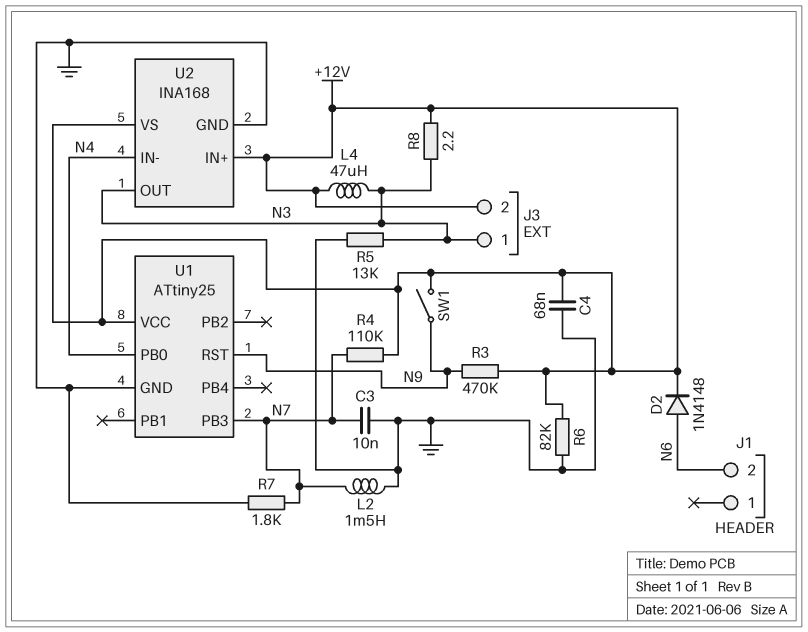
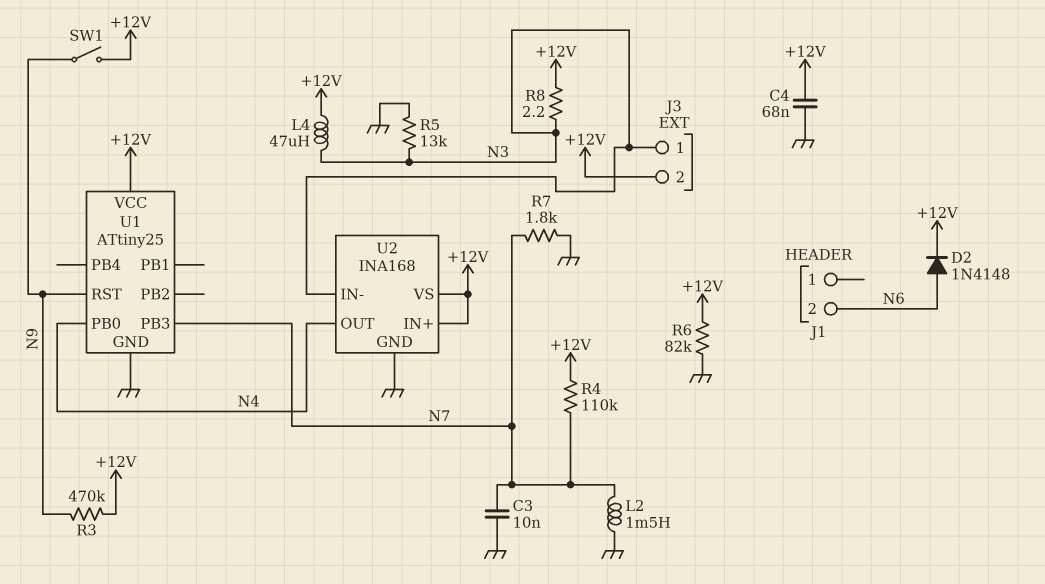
U2 pin IN-: N4 -> N3
U2 pin OUT: N3 -> N4

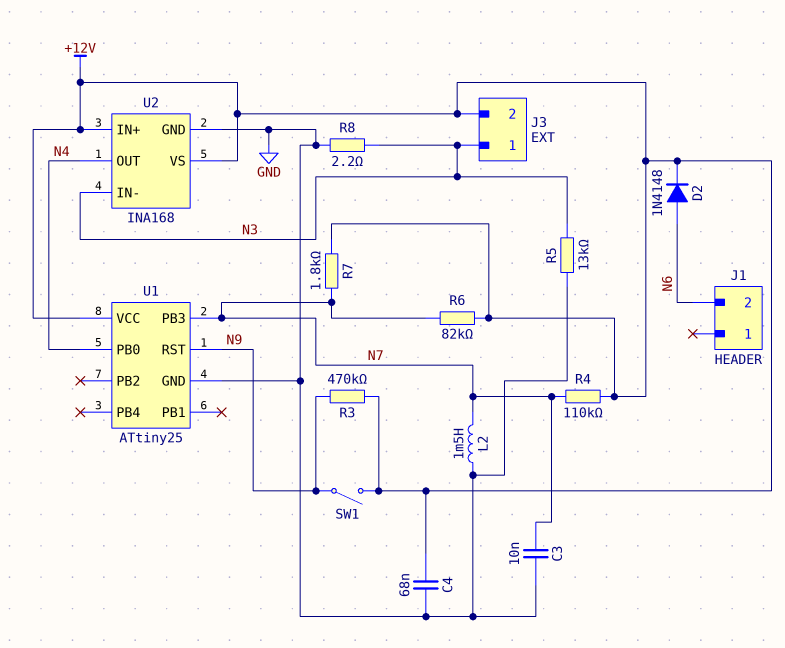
L4: 47uH (+12V, N3) -> none
R6: 82k (+12V, GND) -> 82k (+12V, N7)
R7: 1.8k (GND, N7) -> 1.8k (+12V, N7)
R8: 2.2 (+12V, N3) -> 2.2 (GND, N3)

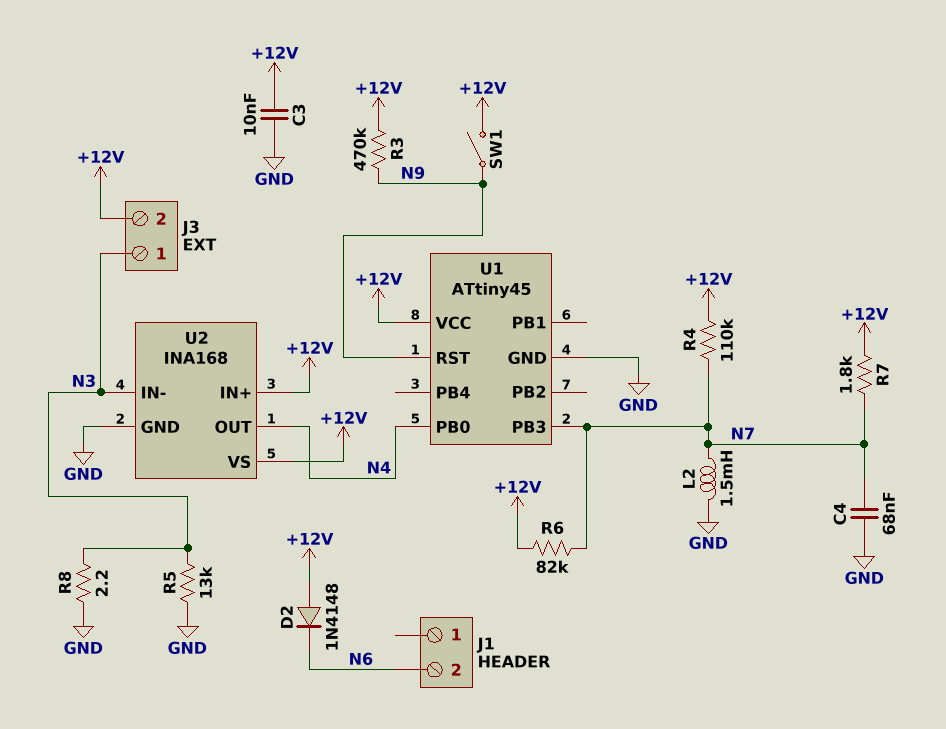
C3: 10nF (GND, N7) -> 10nF (+12V, GND)
C4: 68nF (+12V, GND) -> 68nF (GND, N7)
D2: diode 1N4148 (A N6, K +12V) -> diode 1N4148 (A +12V, K N6)
U1: ATtiny25 -> ATtiny45

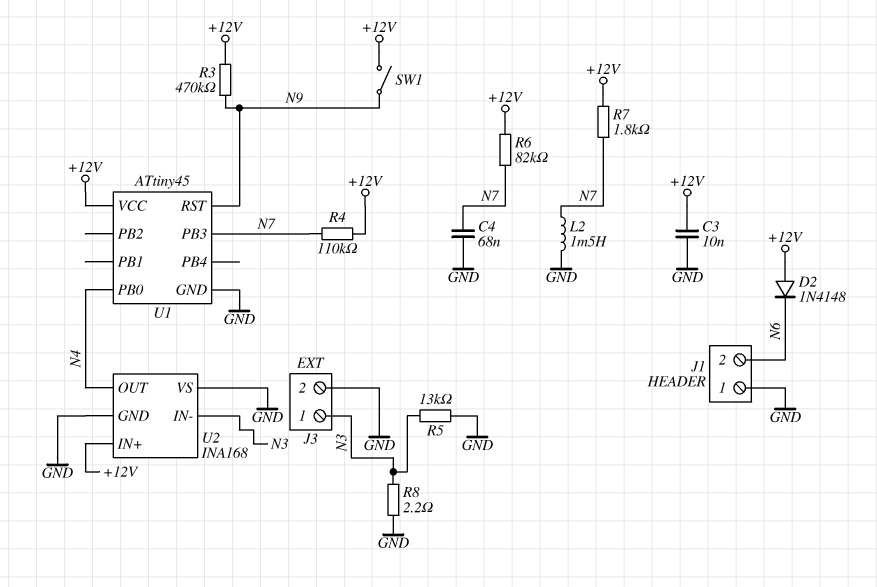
J1 pin 1: none -> GND
J3 pin 2: +12V -> GND
U2 pin VS: +12V -> GND

